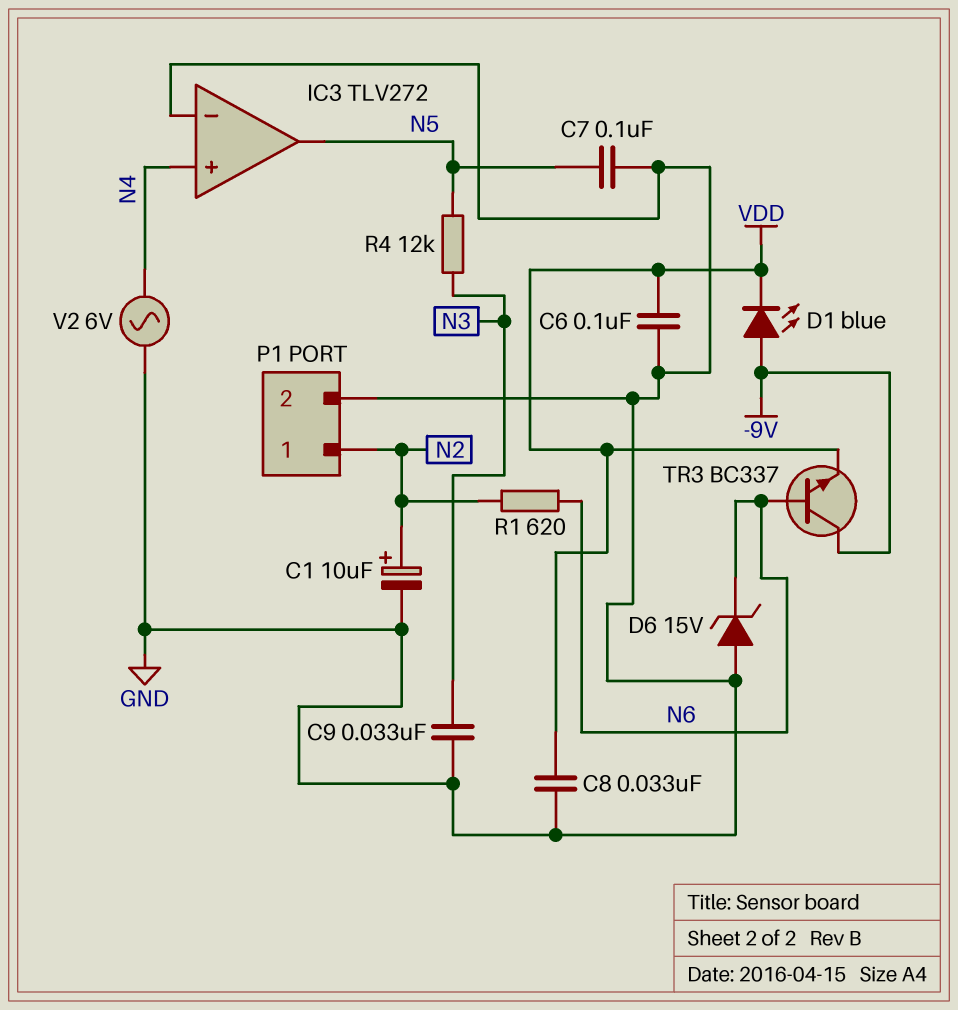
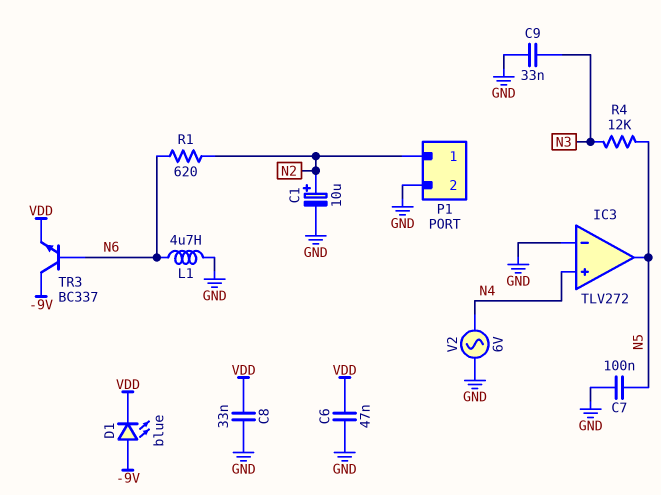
C6: 100nF (GND, VDD) -> 47nF (GND, VDD)
D6: zener 15V (A GND, K N6) -> none
L1: none -> 4.7uH (GND, N6)

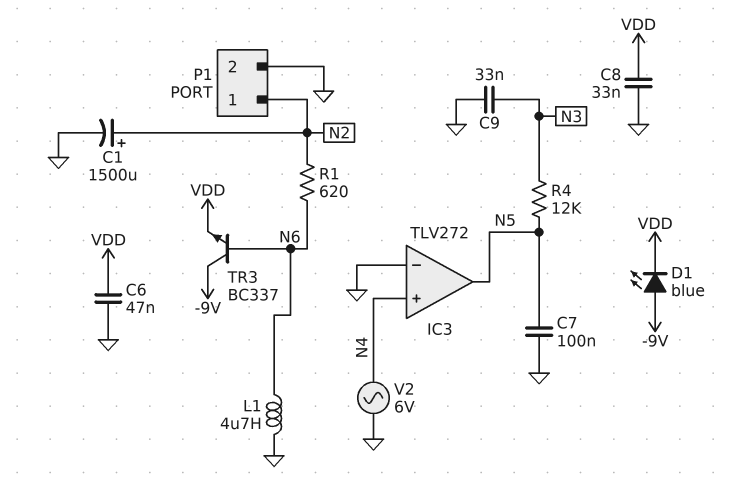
C1: 10uF (plus N2, minus GND) -> 1500uF (plus N2, minus GND)

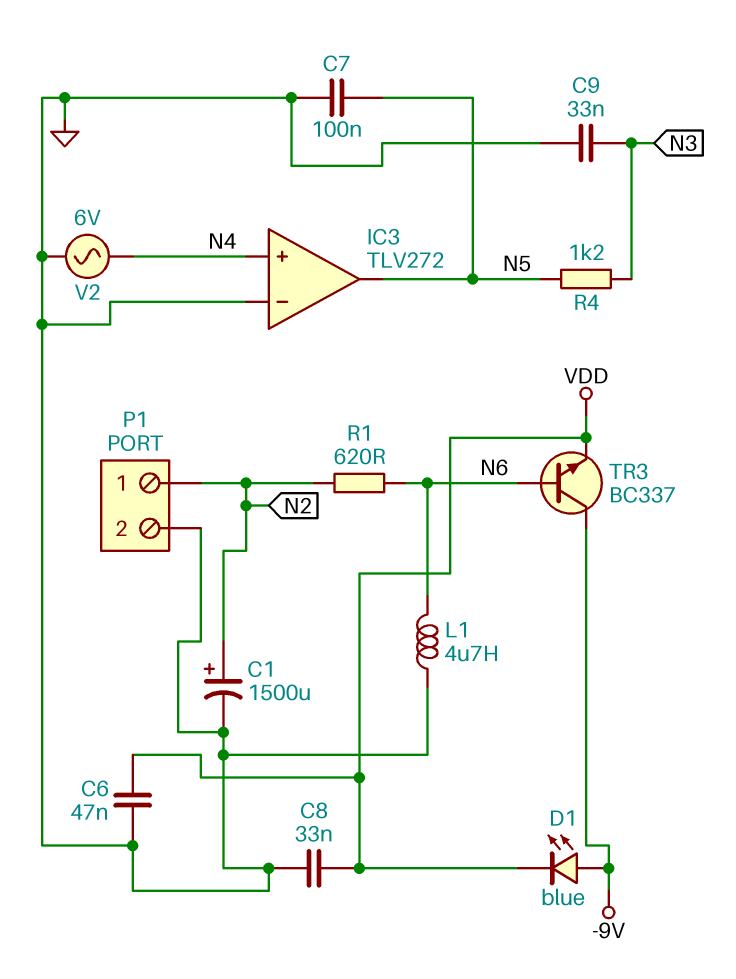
R4: 12k (N3, N5) -> 1.2k (N3, N5)

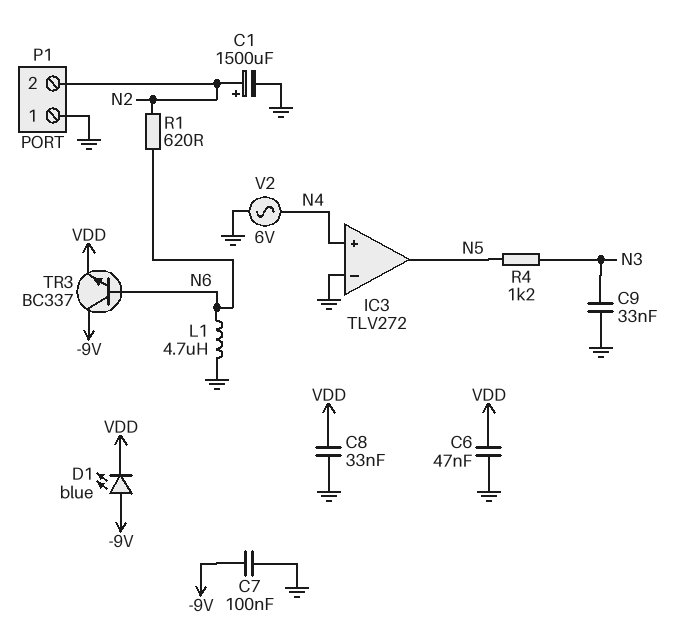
C7: 100nF (GND, N5) -> 100nF (-9V, GND)
P1 pin 1: N2 -> GND
P1 pin 2: GND -> N2

